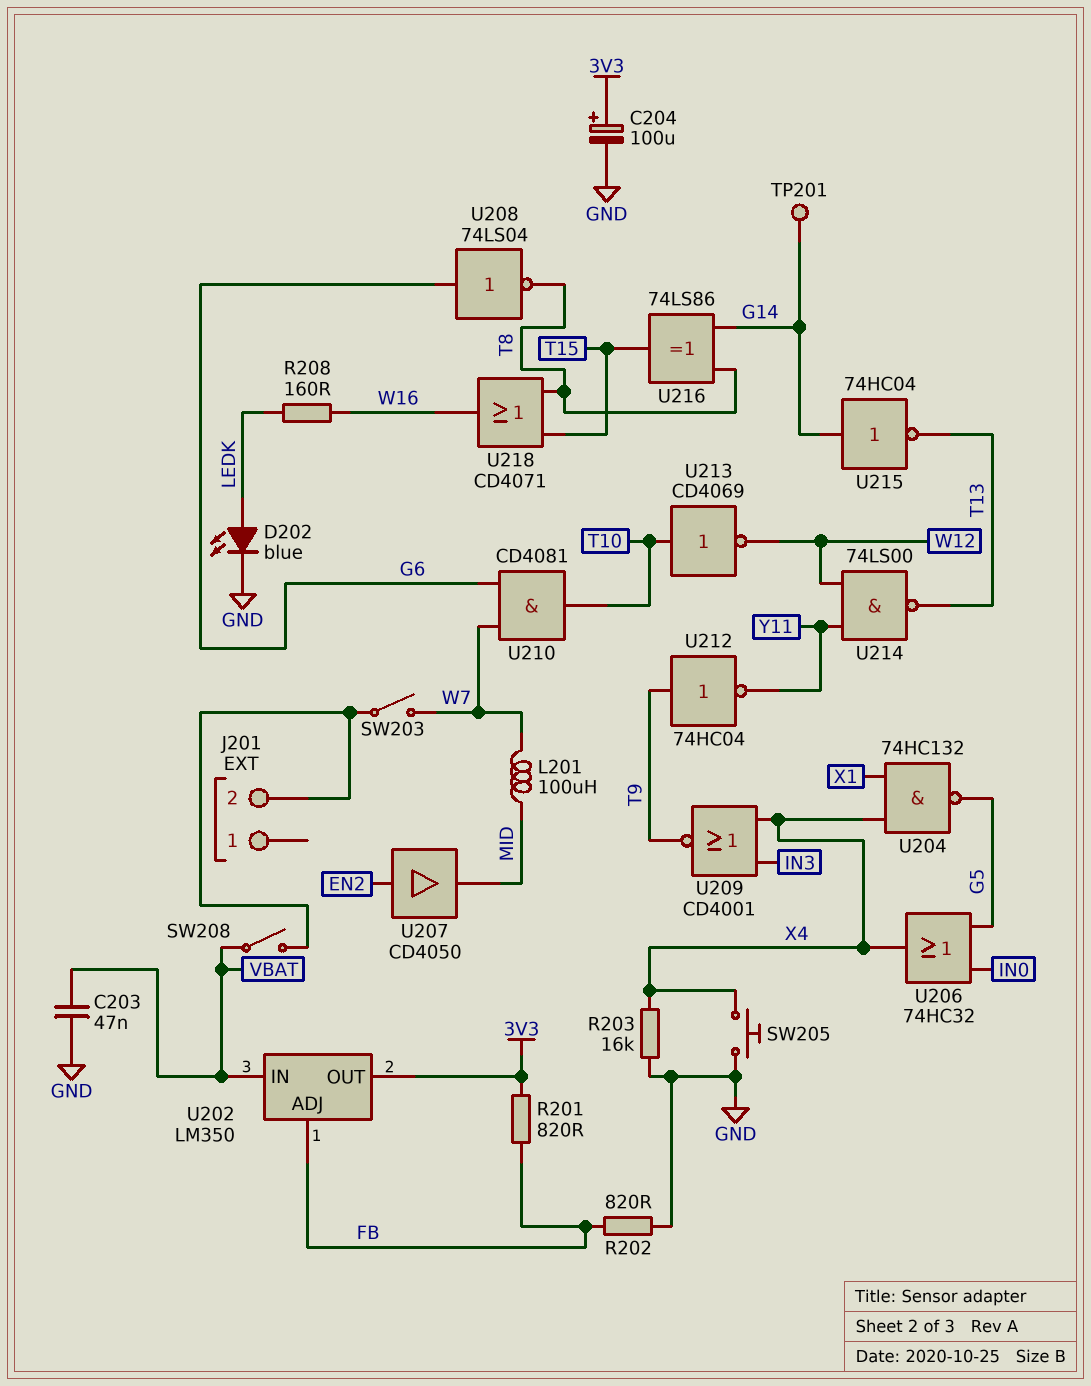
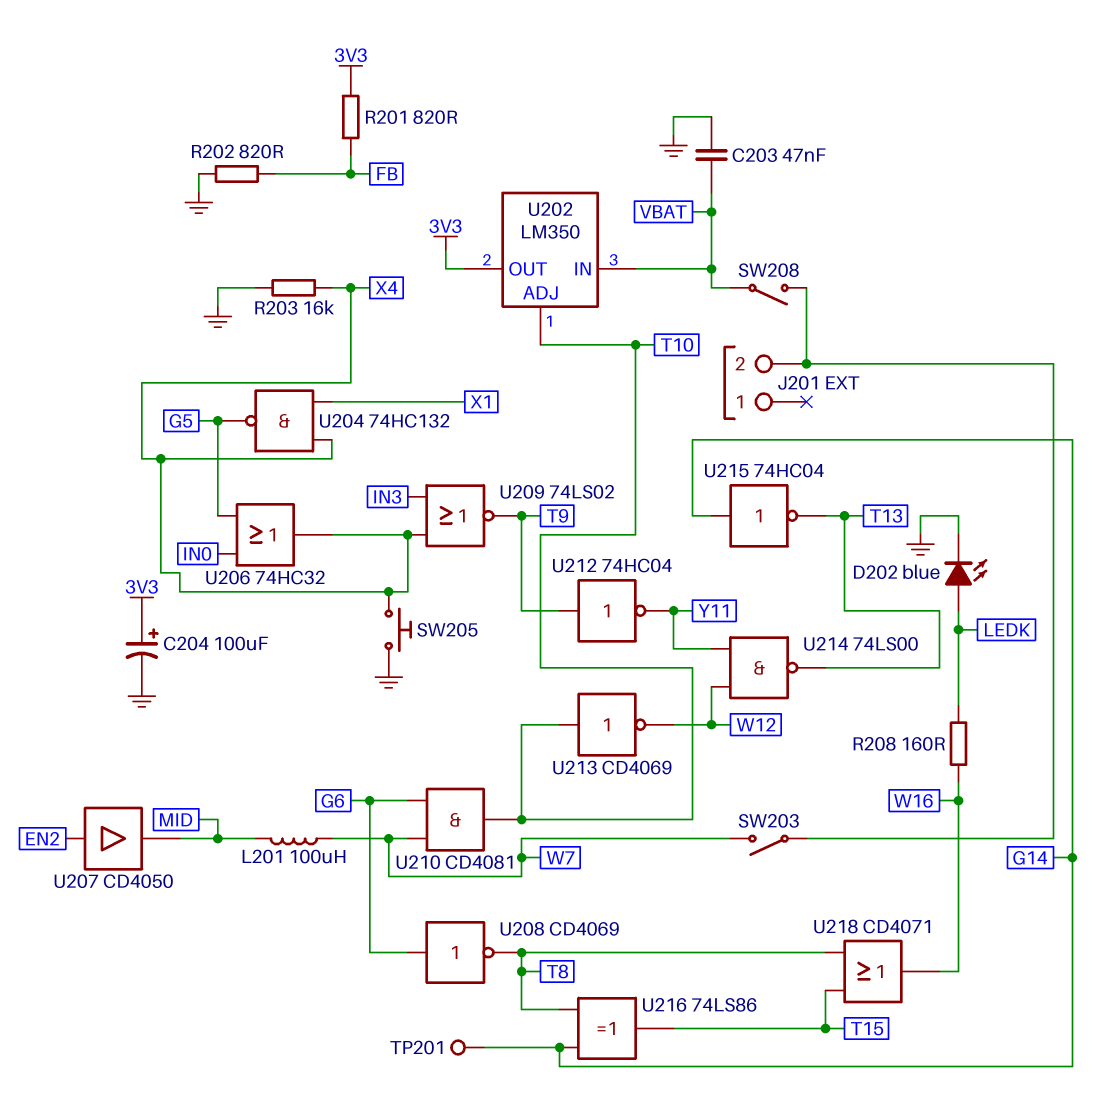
U202 pin ADJ: FB -> T10
U208: NOT 74LS04 (in G6, out T8) -> NOT CD4069 (in G6, out T8)
U209: NOR CD4001 (in IN3, in X4, out T9) -> NOR 74LS02 (in IN3, in X4, out T9)

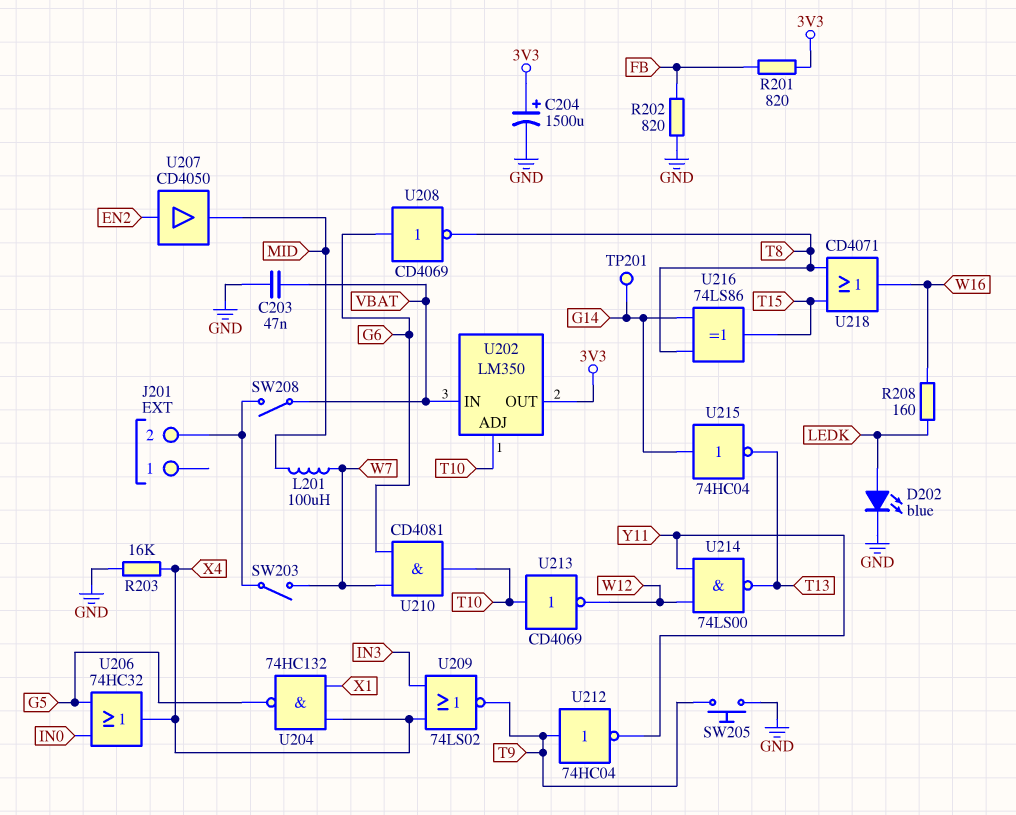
C204: 100uF (plus 3V3, minus GND) -> 1500uF (plus 3V3, minus GND)
SW205: button (GND, X4) -> button (GND, T9)

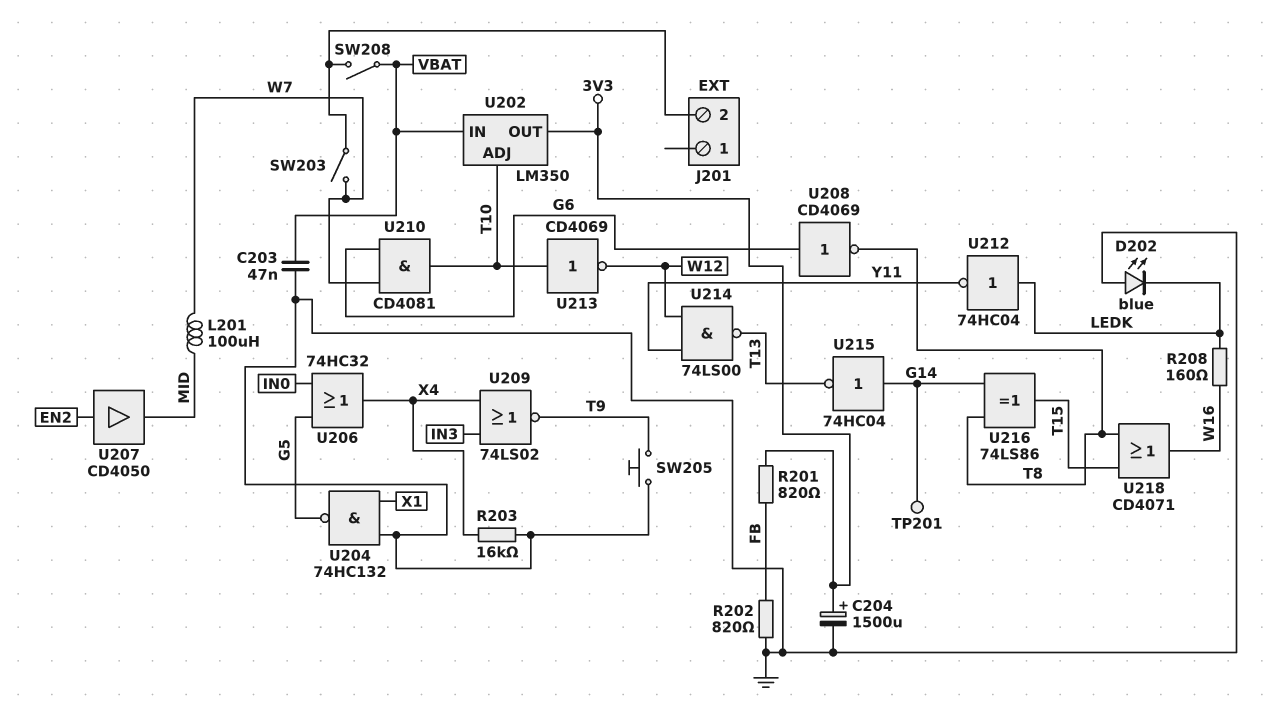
D202: LED blue (A LEDK, K GND) -> LED blue (A GND, K LEDK)
U204: NAND 74HC132 (in X1, in X4, out G5) -> NAND 74HC132 (in GND, in X1, out G5)
U212: NOT 74HC04 (in T9, out Y11) -> NOT 74HC04 (in LEDK, out Y11)

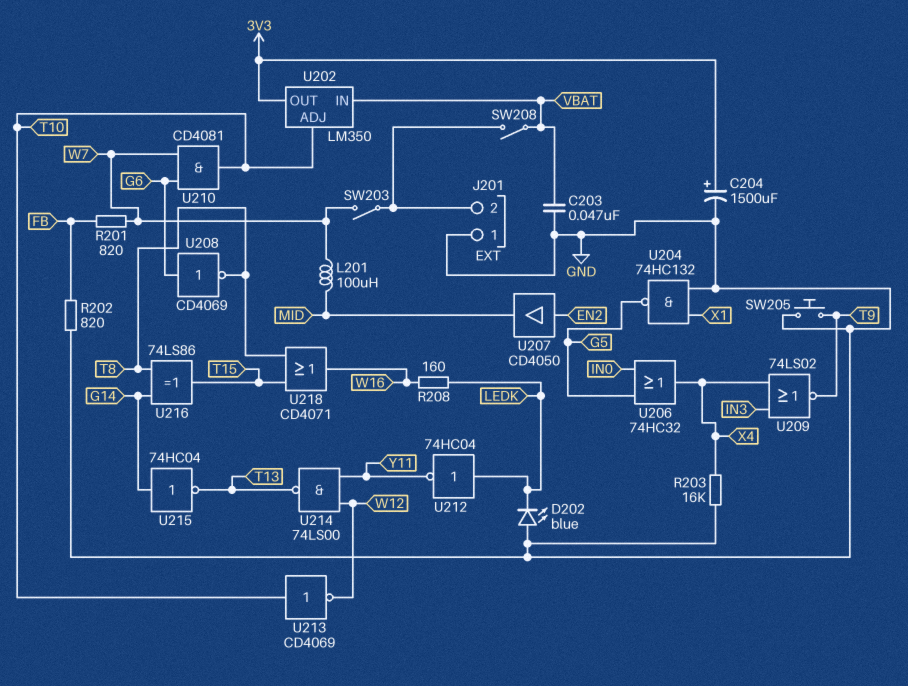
J201 pin 1: none -> GND
R201: 820 (3V3, FB) -> 820 (FB, W7)
TP201: test point (G14) -> none

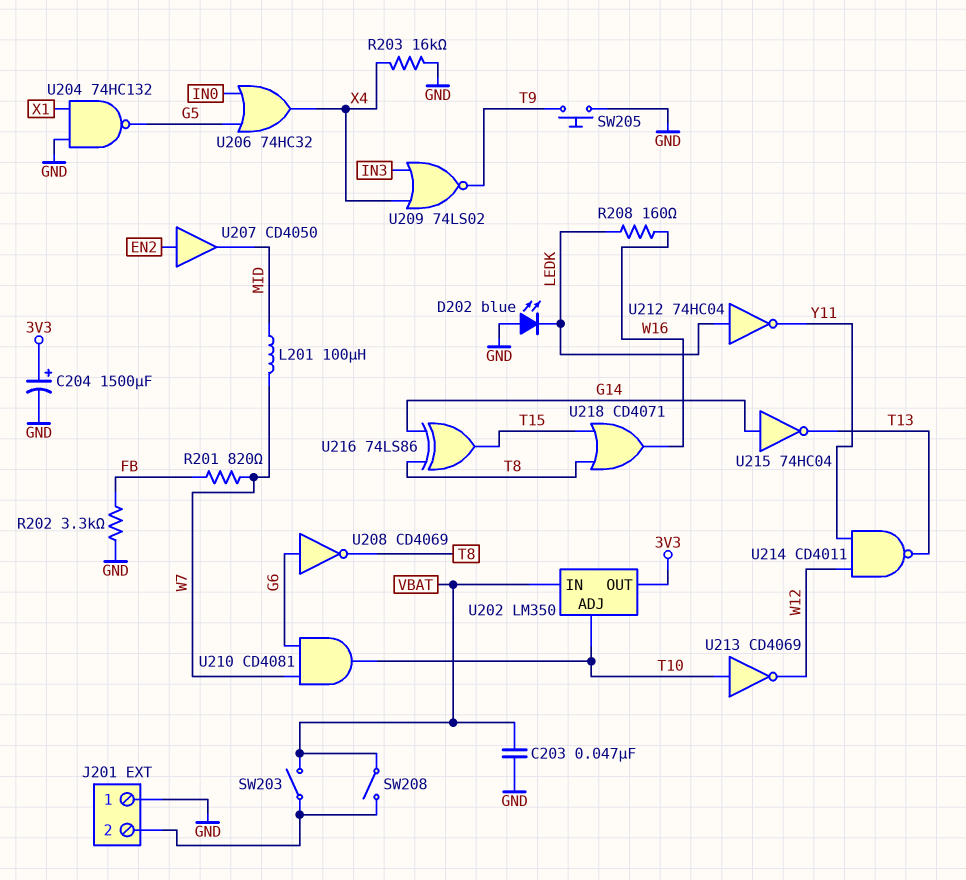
R202: 820 (FB, GND) -> 3.3k (FB, GND)
SW203: switch (J201/2, W7) -> switch (J201/2, VBAT)
U214: NAND 74LS00 (in W12, in Y11, out T13) -> NAND CD4011 (in W12, in Y11, out T13)

